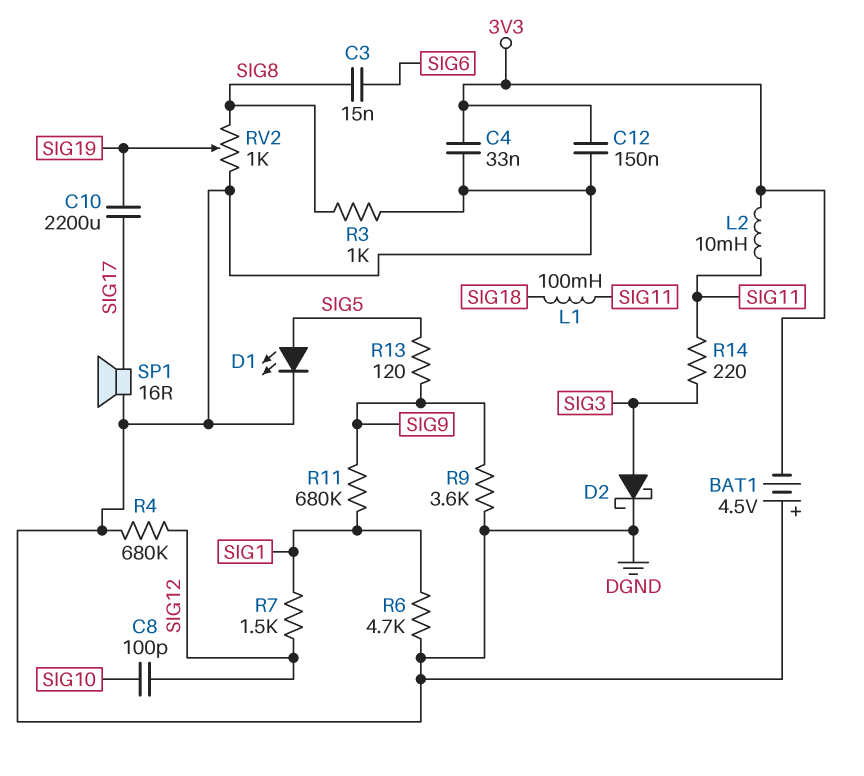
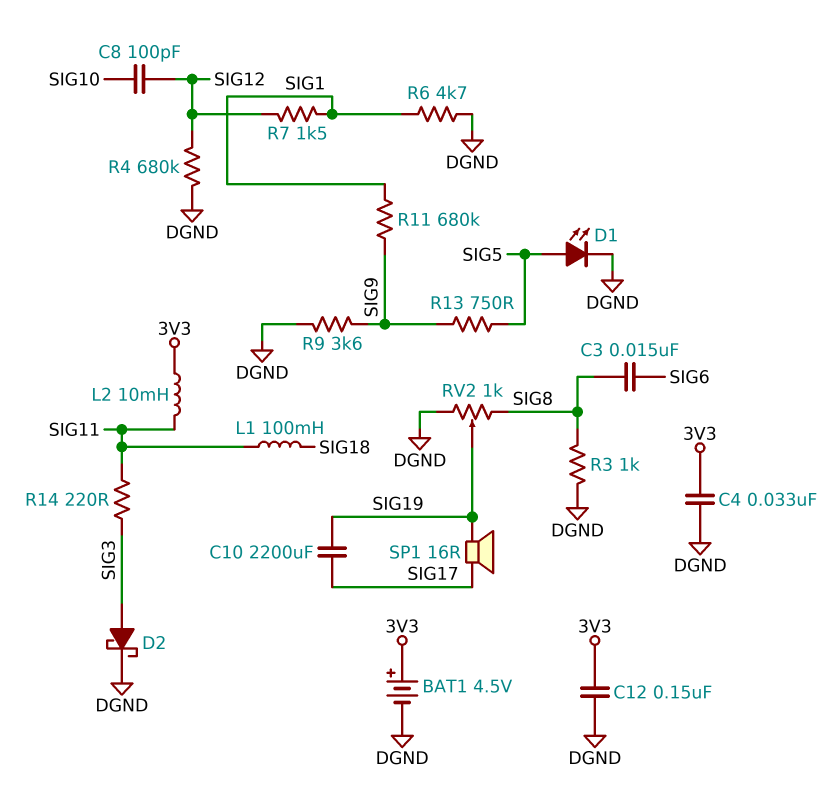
BAT1: 4.5V (plus DGND, minus 3V3) -> 4.5V (plus 3V3, minus DGND)
R13: 120 (SIG5, SIG9) -> 750 (SIG5, SIG9)
SP1: speaker 16R (DGND, SIG17) -> speaker 16R (SIG17, SIG19)

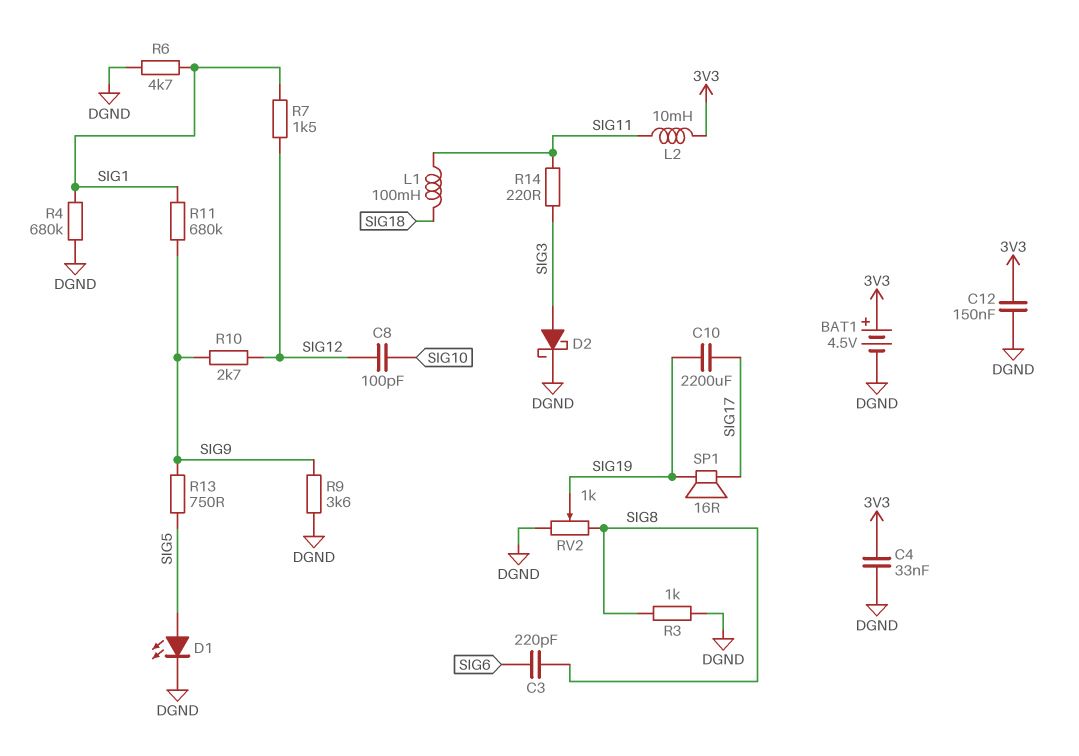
C3: 15nF (SIG6, SIG8) -> 220pF (SIG6, SIG8)
R4: 680k (DGND, SIG12) -> 680k (DGND, SIG1)
R10: none -> 2.7k (SIG9, SIG12)

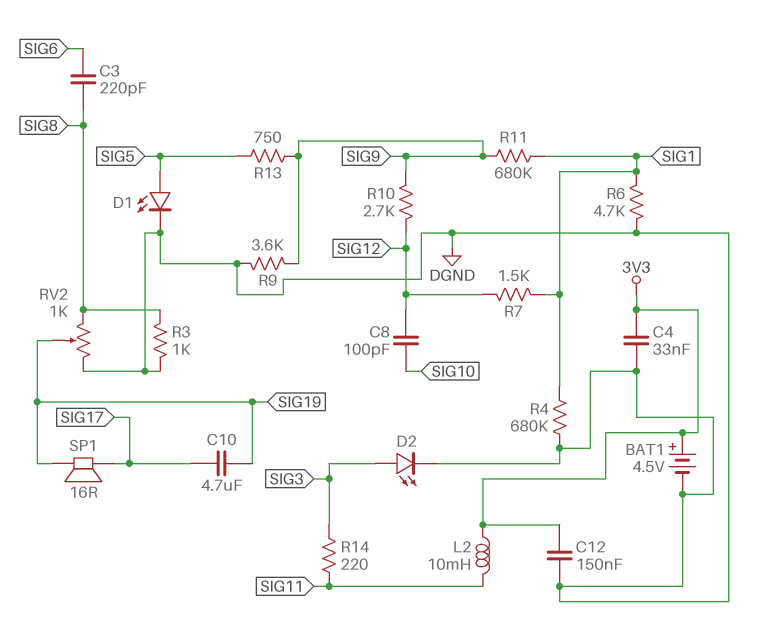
C10: 2200uF (SIG17, SIG19) -> 4.7uF (SIG17, SIG19)
D2: schottky (A SIG3, K DGND) -> LED (A SIG3, K DGND)
L1: 100mH (SIG11, SIG18) -> none

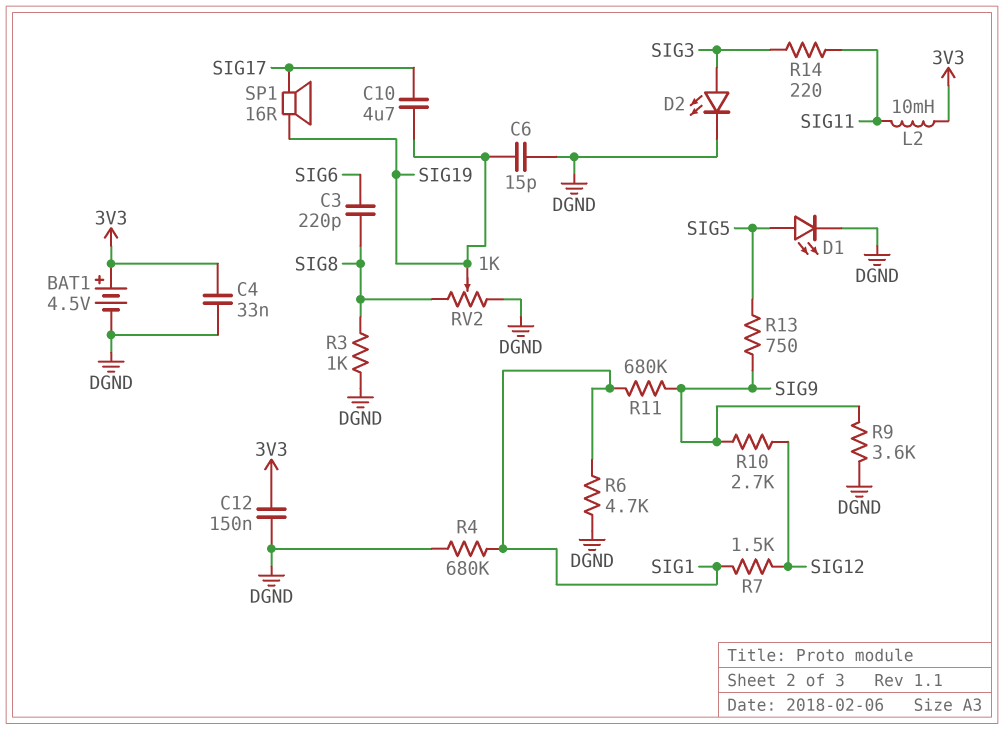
C6: none -> 15pF (DGND, SIG19)
C8: 100pF (SIG10, SIG12) -> none

